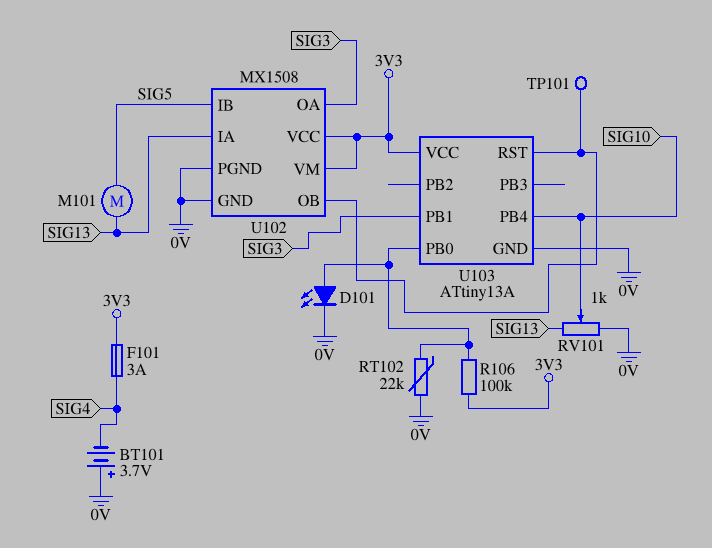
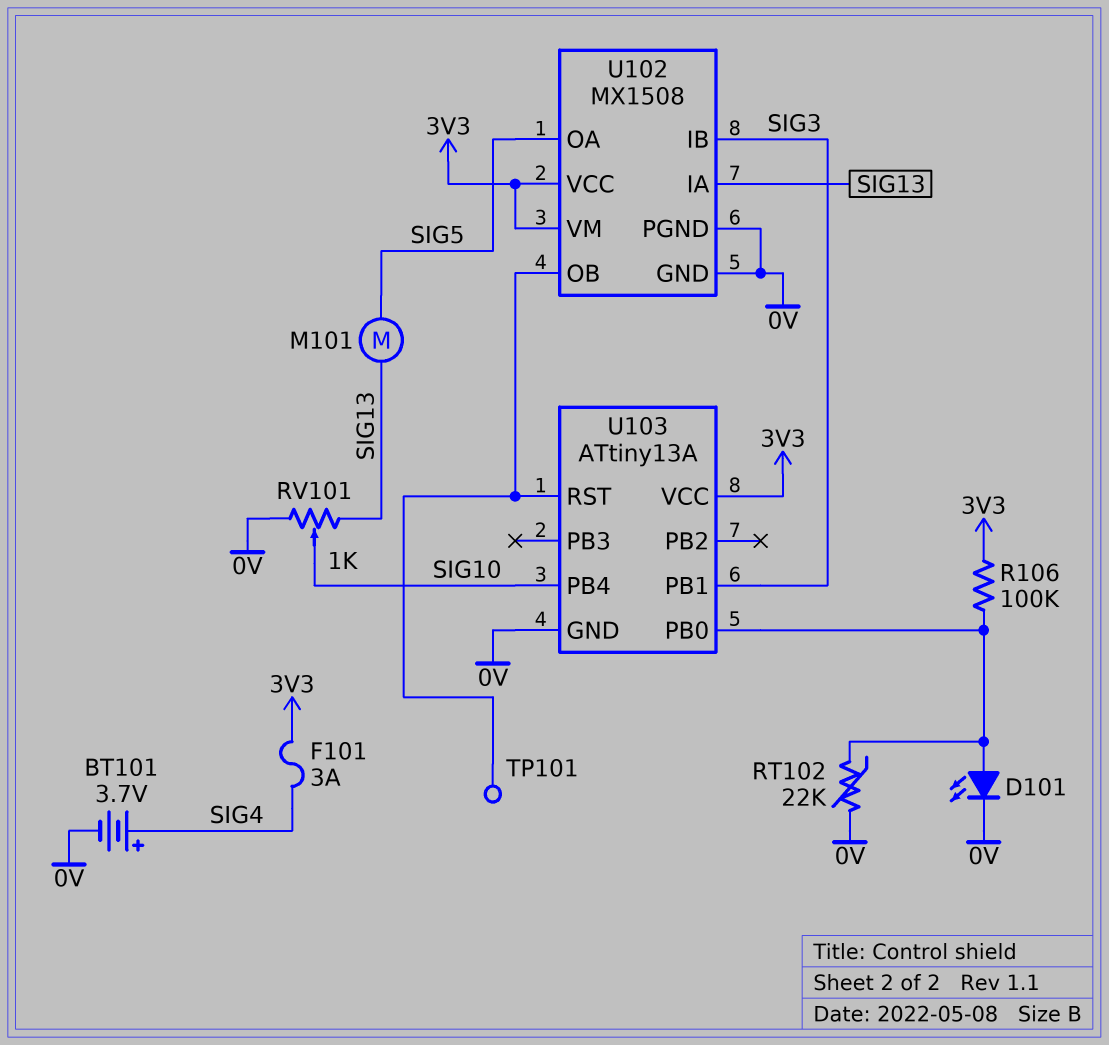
BT101: 3.7V (plus 0V, minus SIG4) -> 3.7V (plus SIG4, minus 0V)
U102 pin IB: SIG5 -> SIG3
U102 pin OA: SIG3 -> SIG5

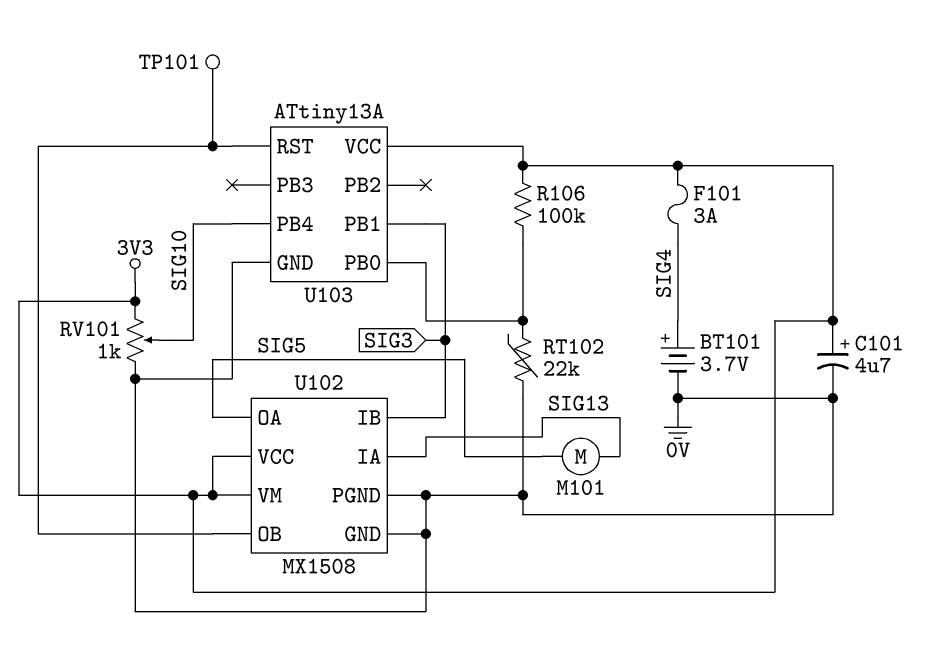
C101: none -> 4.7uF (plus 3V3, minus 0V)
D101: LED (A U103/PB0, K 0V) -> none
RV101: 1k (0V, SIG13, wiper SIG10) -> 1k (0V, 3V3, wiper SIG10)

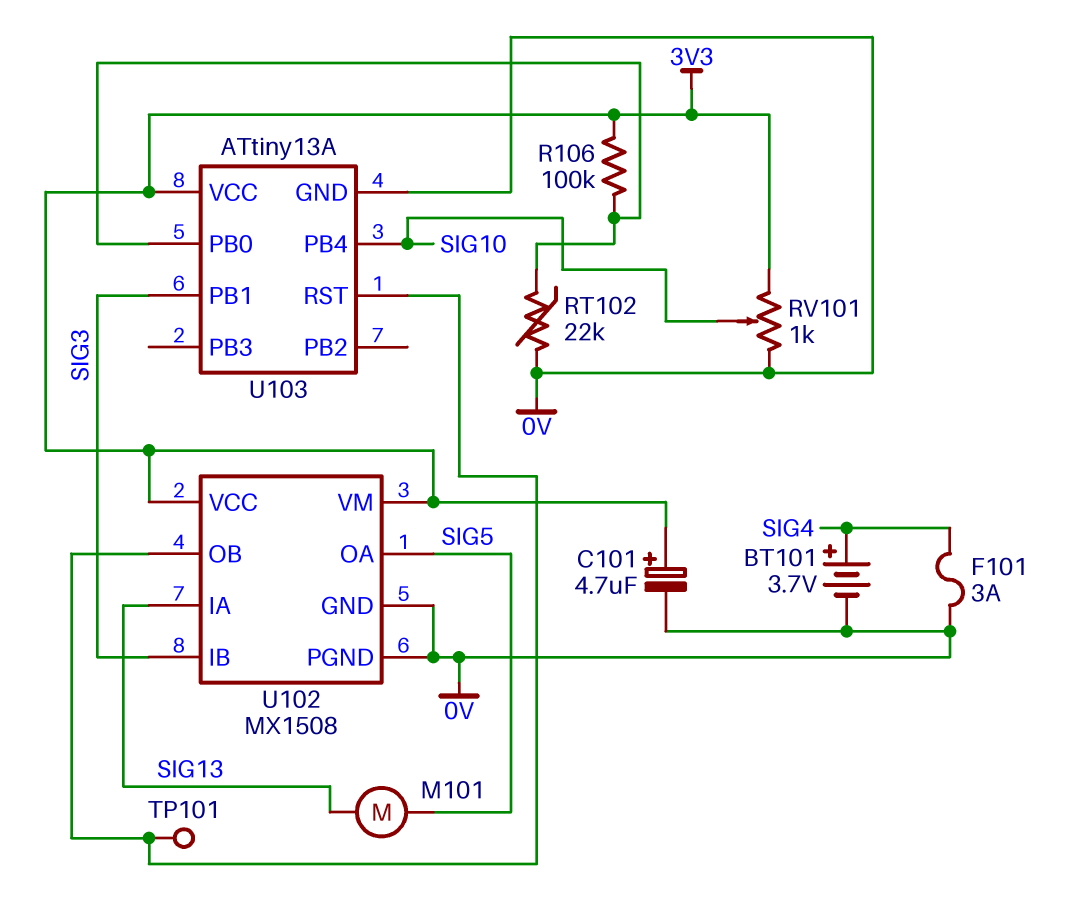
F101: 3A (3V3, SIG4) -> 3A (0V, SIG4)

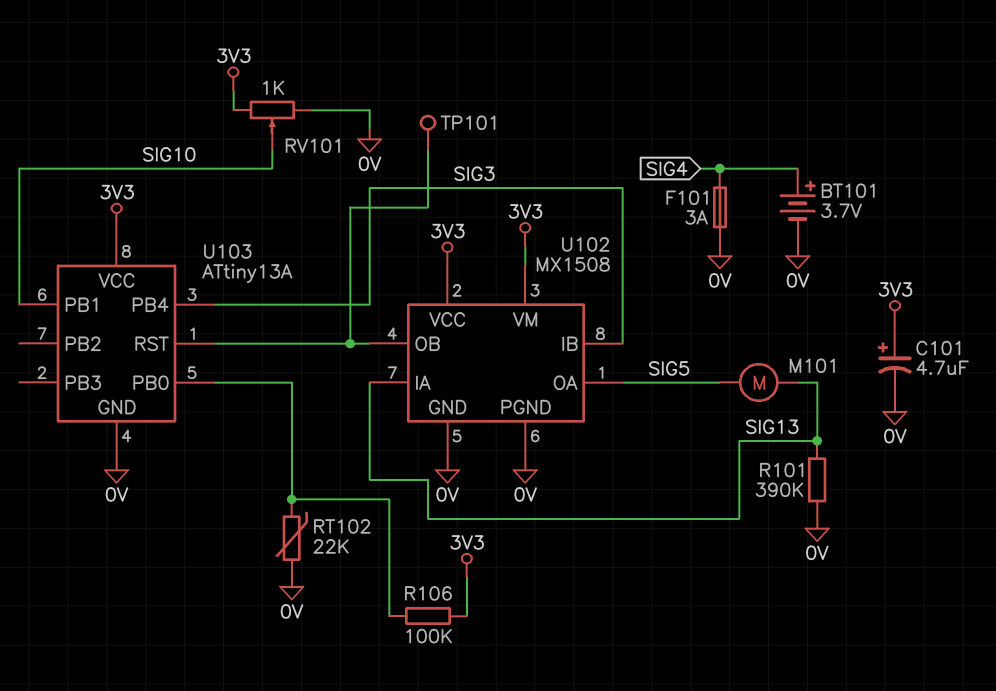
R101: none -> 390k (0V, SIG13)
U103 pin PB1: SIG3 -> SIG10
U103 pin PB4: SIG10 -> SIG3

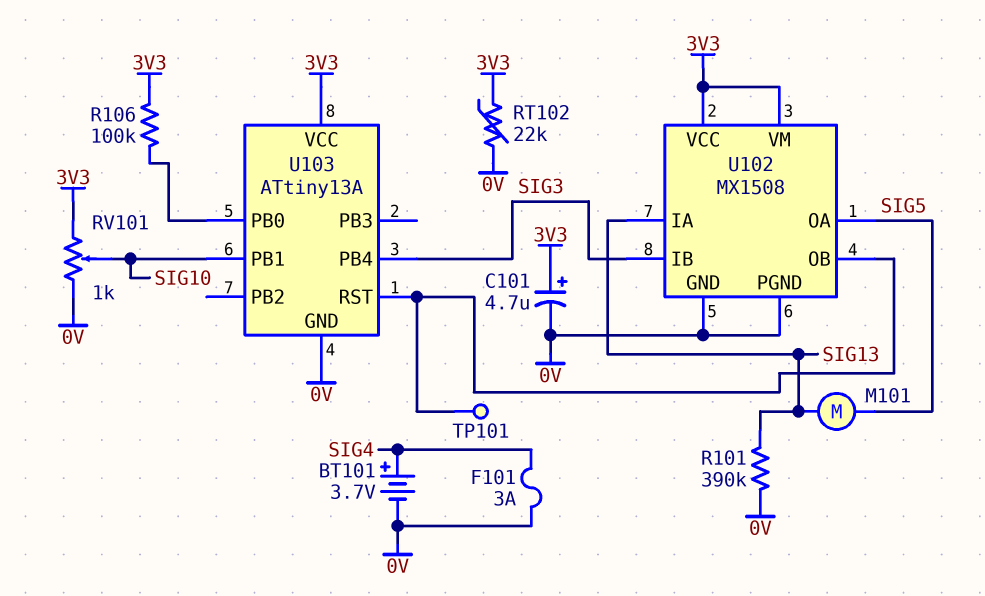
RT102: 22k (0V, U103/PB0) -> 22k (0V, 3V3)

